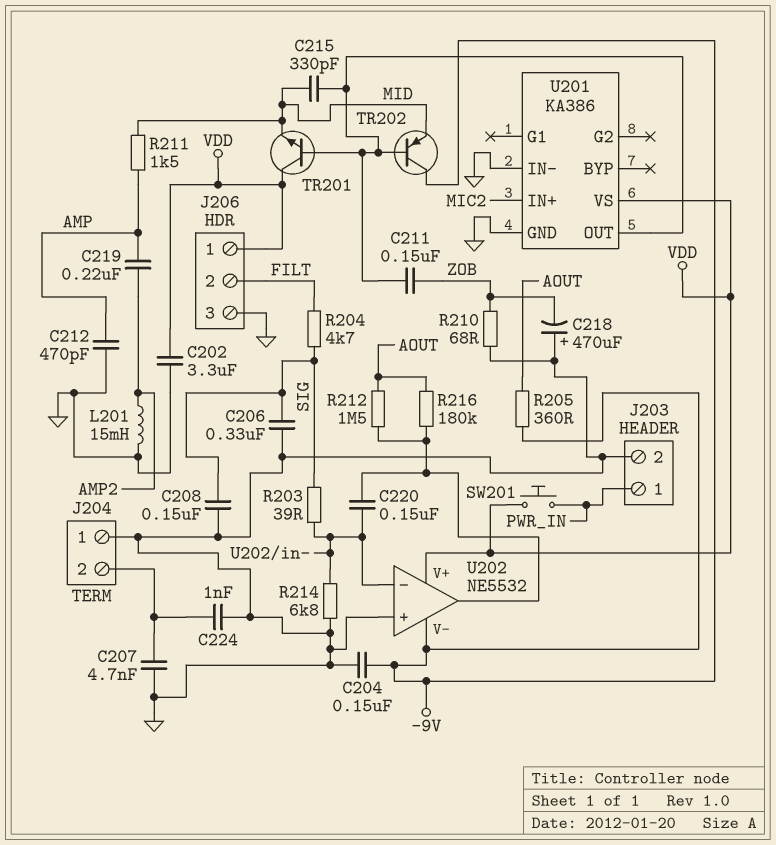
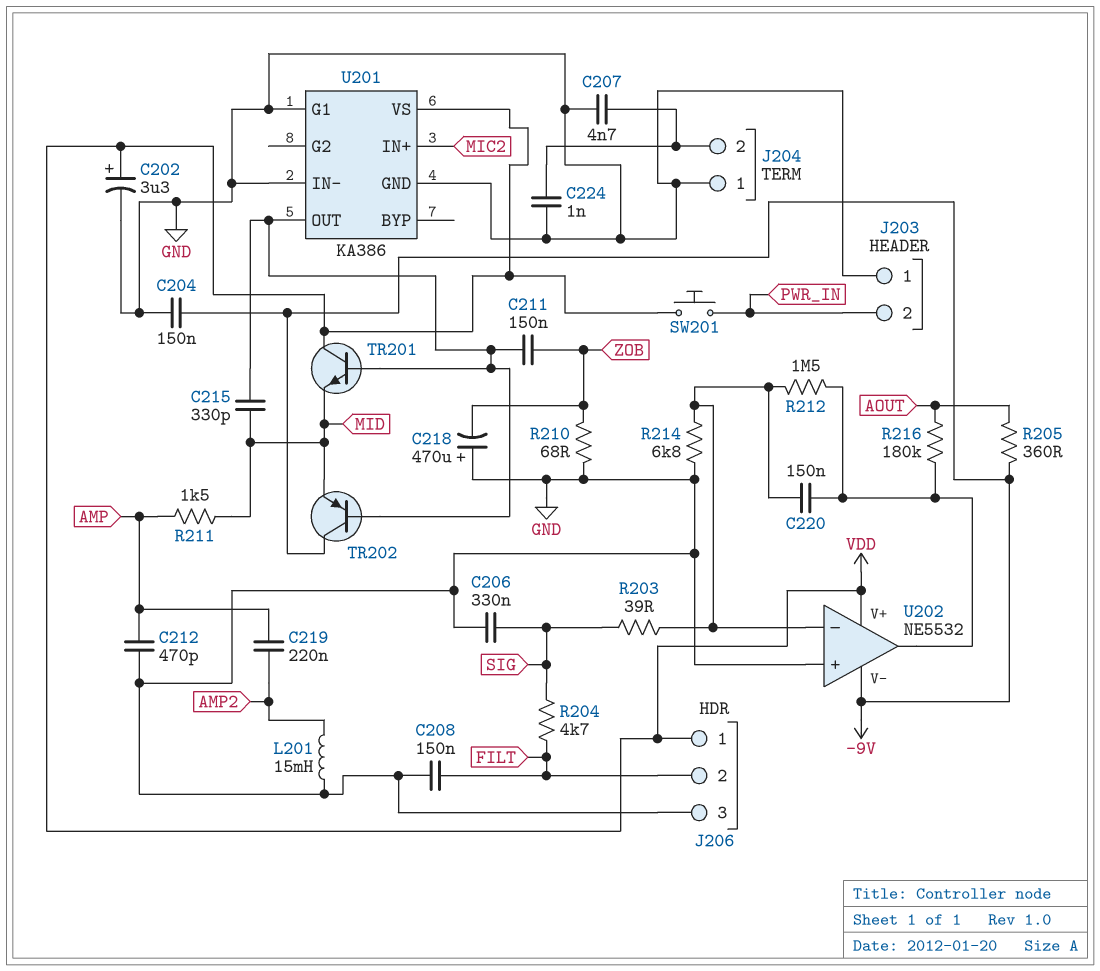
C202: 3.3uF (GND, VDD) -> 3.3uF (plus VDD, minus GND)
C208: 150nF (GND, SIG) -> 150nF (FILT, GND)
J203 pin 1: PWR_IN -> GND
J203 pin 2: GND -> PWR_IN
R212: 1.5M (AOUT, U202/out) -> 1.5M (U202/in-, U202/out)
U201 pin G1: none -> GND

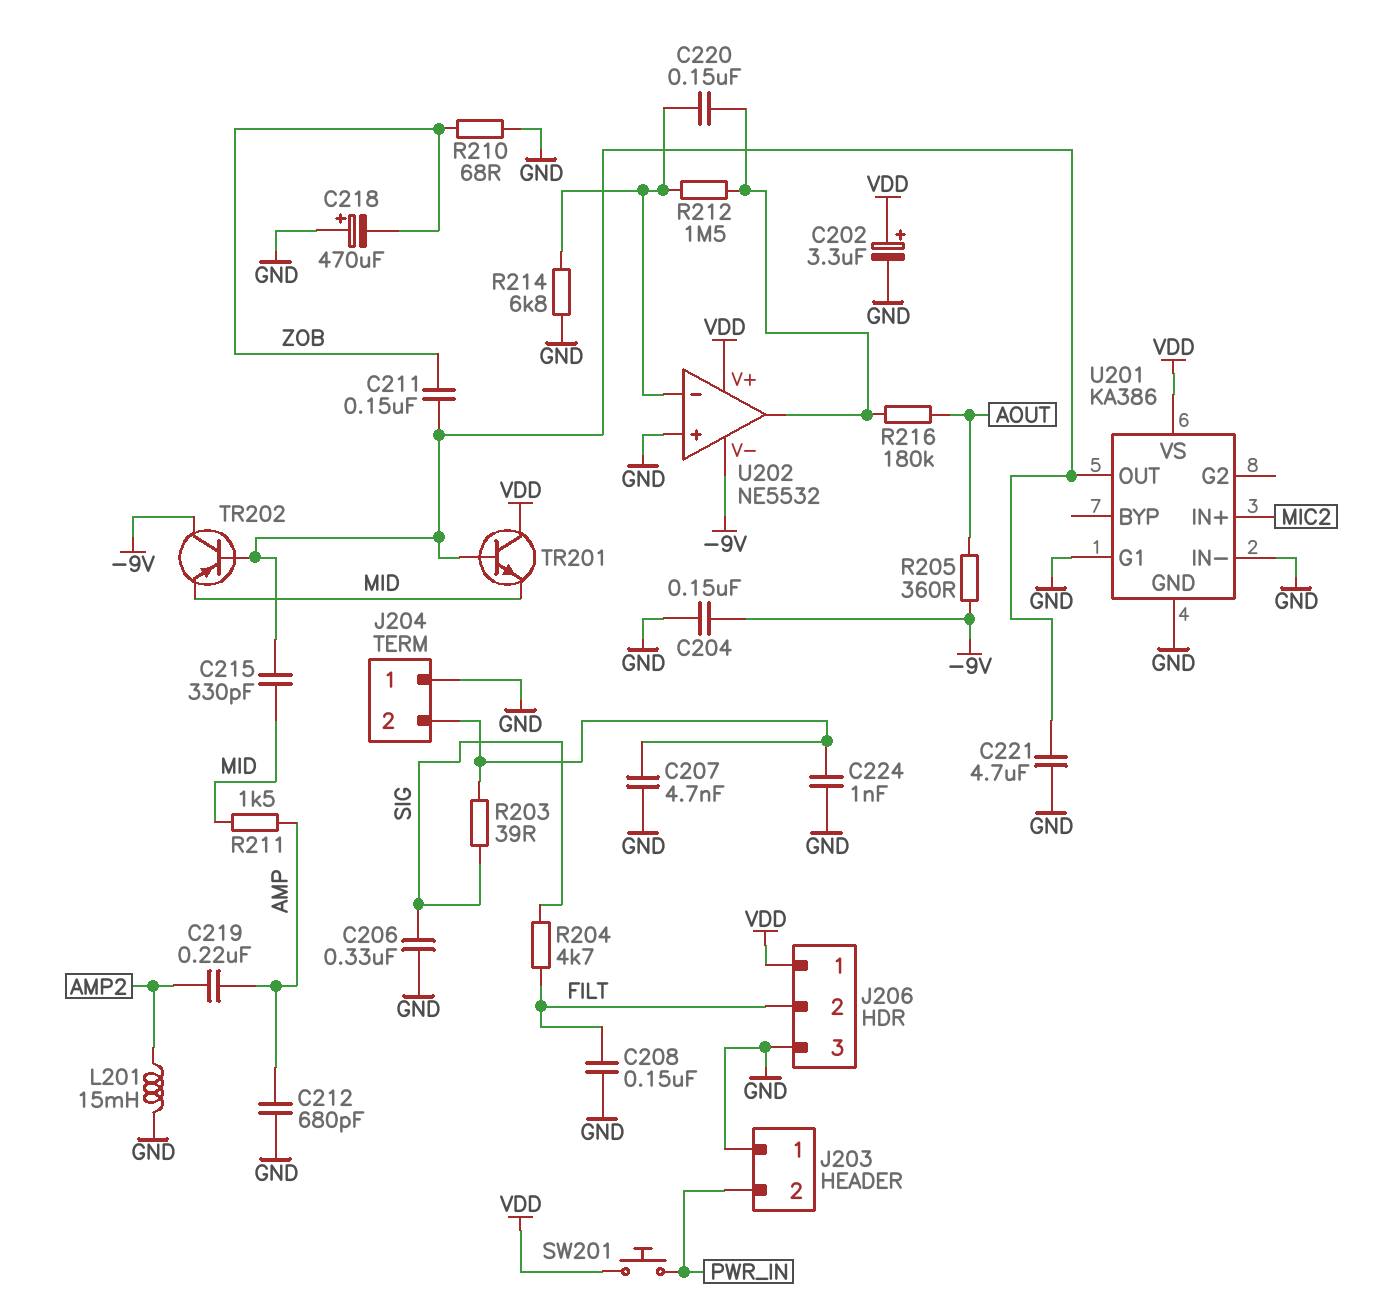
C212: 470pF (AMP, GND) -> 680pF (AMP, GND)
C221: none -> 4.7uF (GND, U201/OUT)
R203: 39 (SIG, U202/in-) -> 39 (J204/2, SIG)

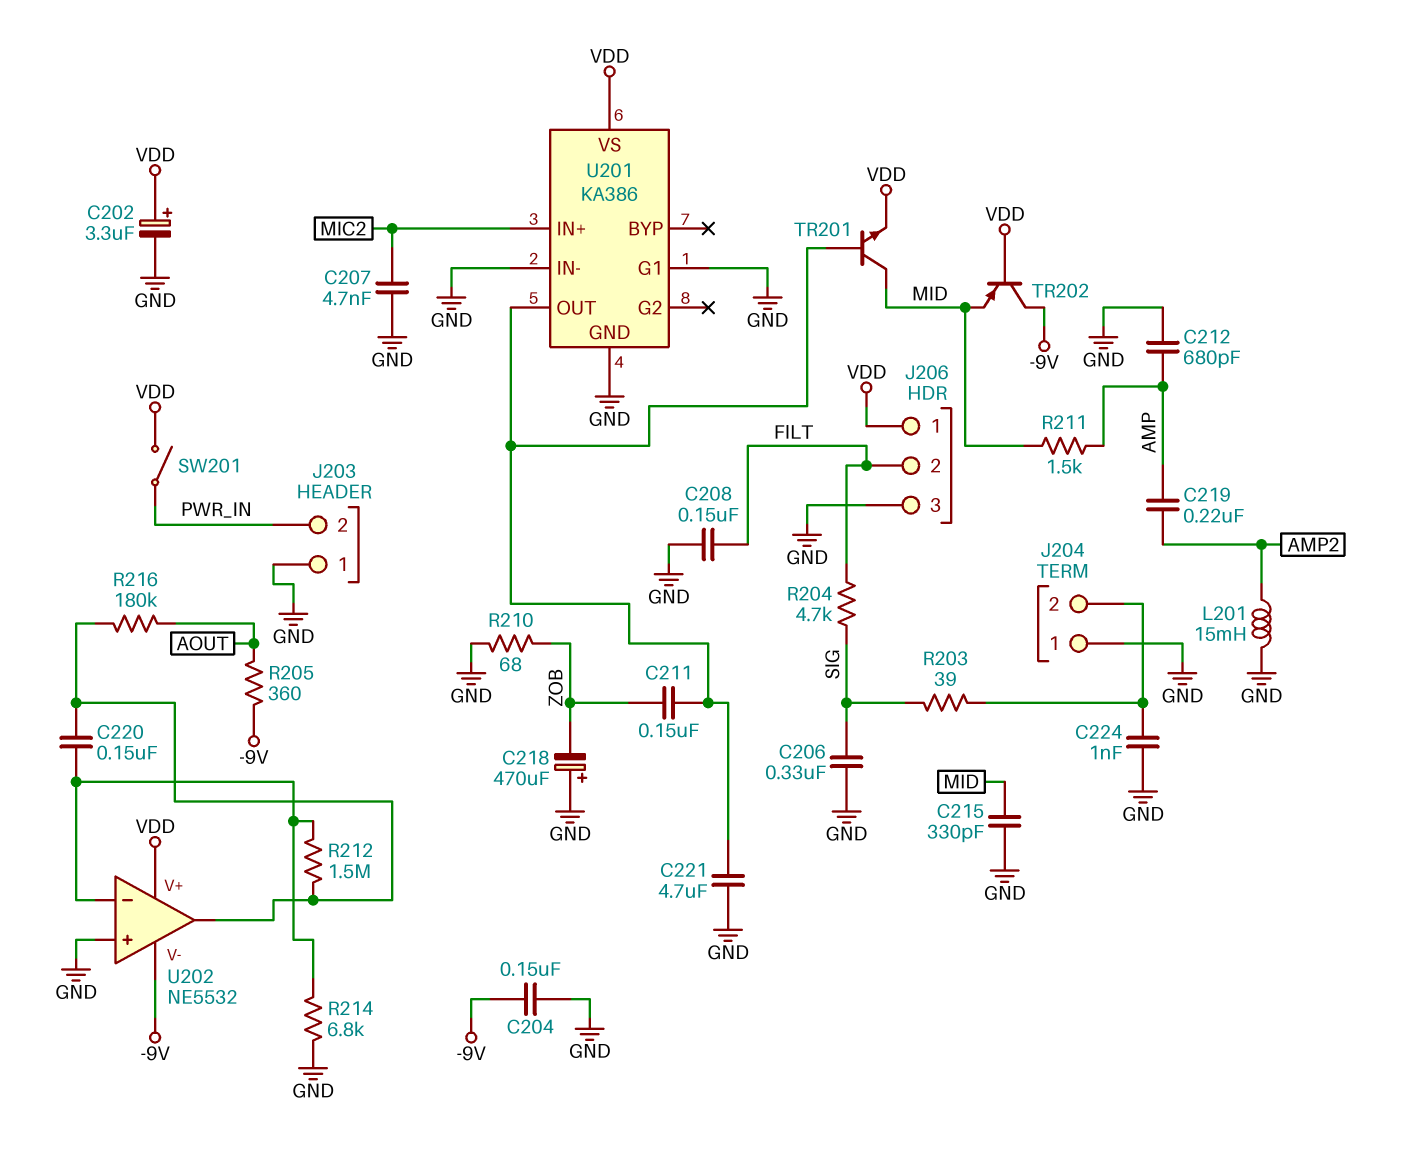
C207: 4.7nF (GND, J204/2) -> 4.7nF (GND, MIC2)
C215: 330pF (MID, U201/OUT) -> 330pF (GND, MID)
SW201: button (PWR_IN, VDD) -> switch (PWR_IN, VDD)
TR201: NPN (B U201/OUT, C VDD, E MID) -> NPN (B U201/OUT, C MID, E VDD)
TR202: PNP (B U201/OUT, C -9V, E MID) -> PNP (B VDD, C -9V, E MID)

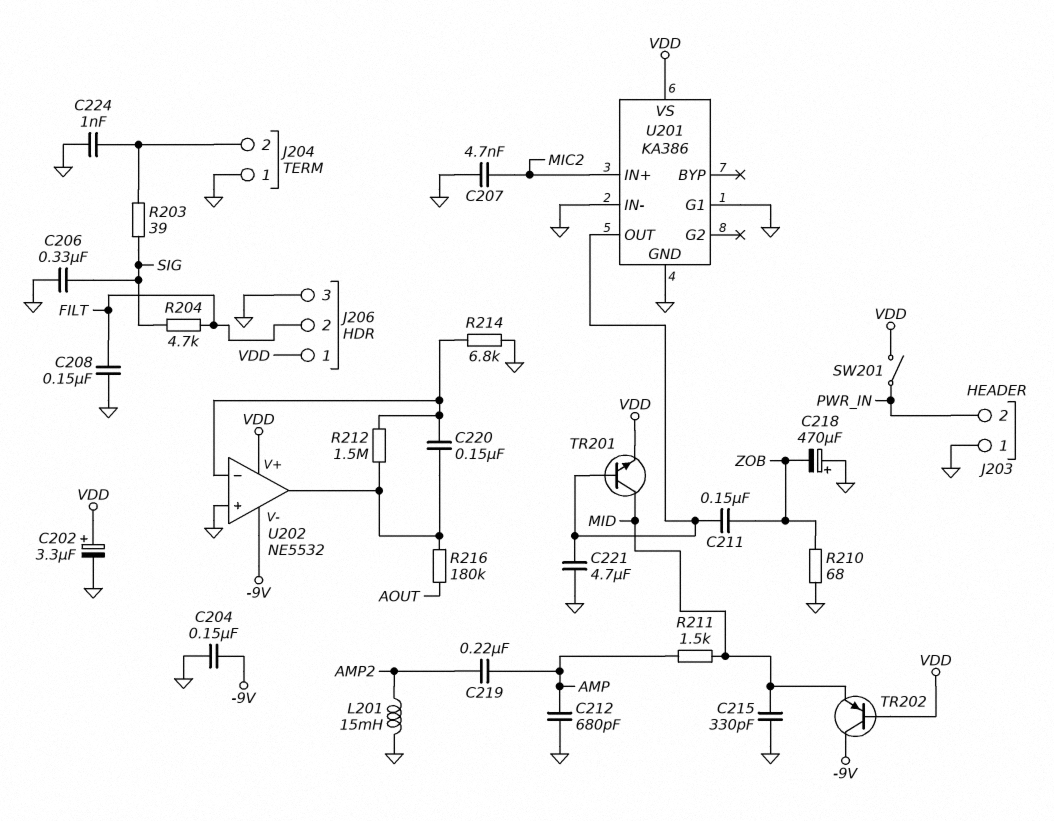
R205: 360 (-9V, AOUT) -> none

